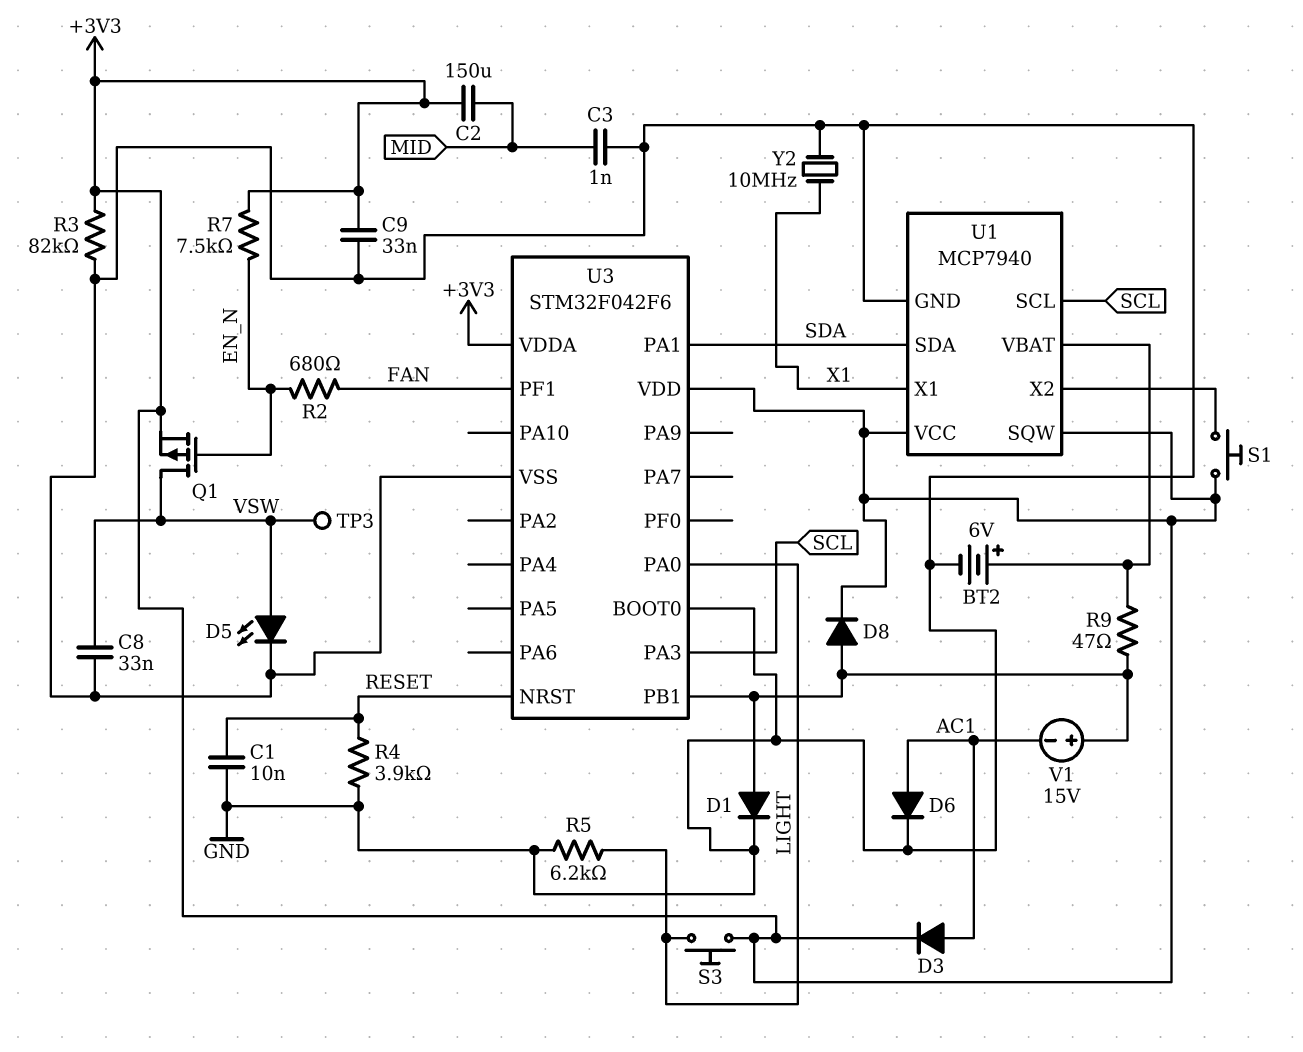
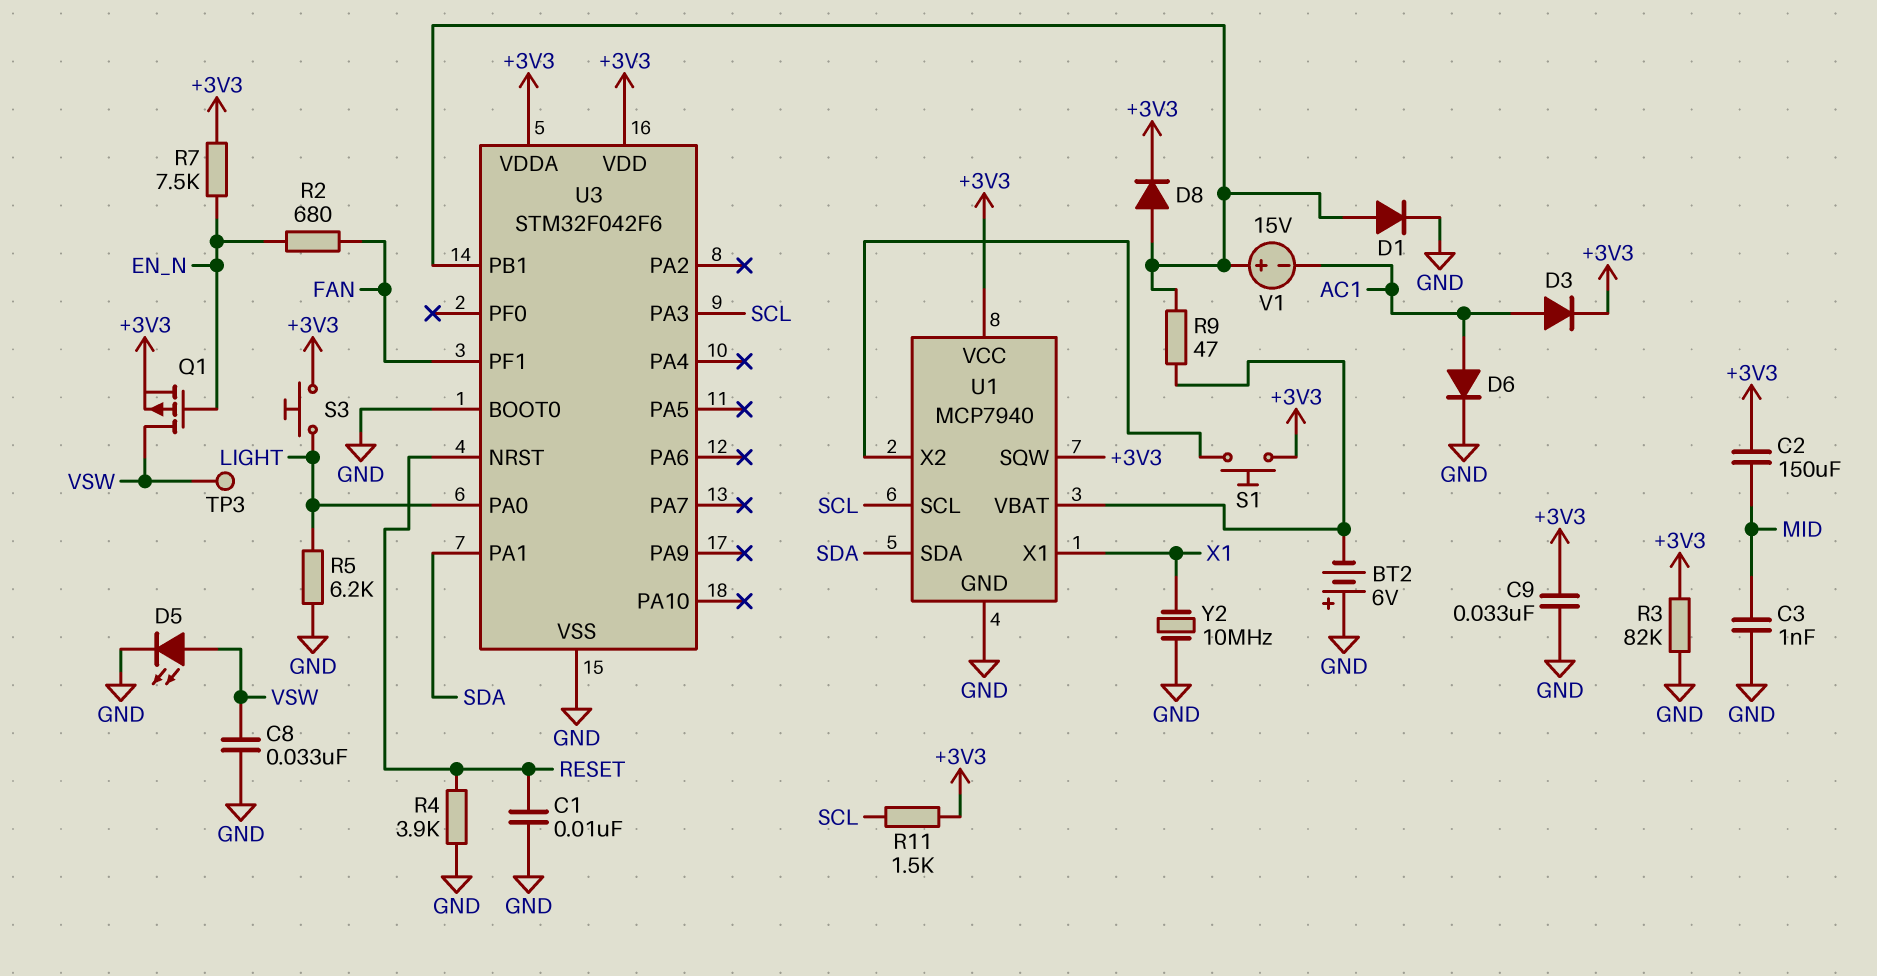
BT2: 6V (plus U1/VBAT, minus GND) -> 6V (plus GND, minus U1/VBAT)
R11: none -> 1.5k (+3V3, SCL)

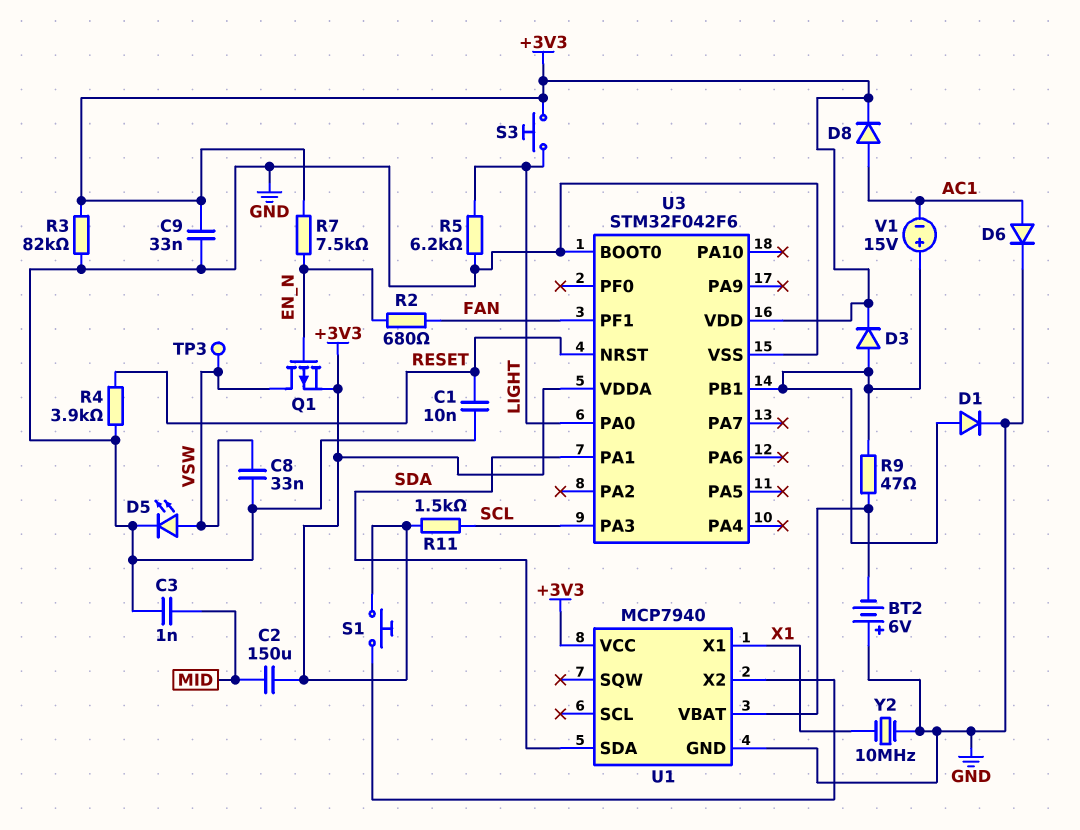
D3: diode (A AC1, K +3V3) -> diode (A U3/PB1, K +3V3)
D8: diode (A U3/PB1, K +3V3) -> diode (A AC1, K +3V3)
U1 pin SCL: SCL -> none
U1 pin SQW: +3V3 -> none

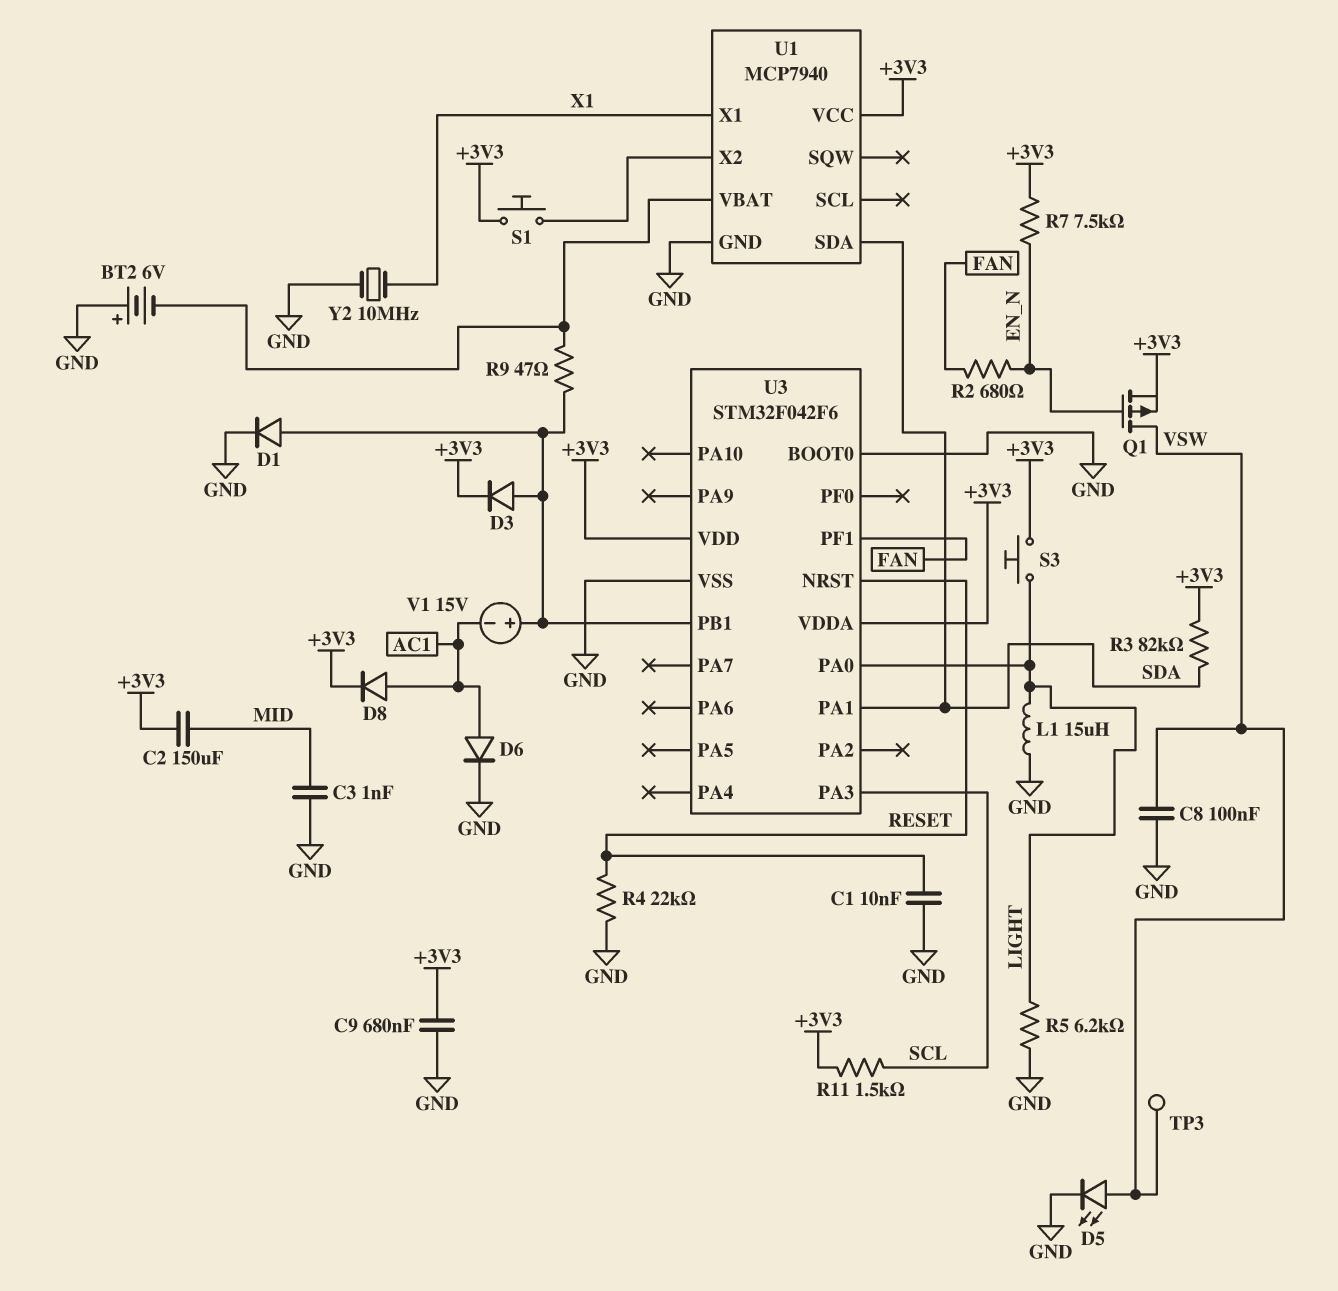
C8: 33nF (GND, VSW) -> 100nF (GND, VSW)
C9: 33nF (+3V3, GND) -> 680nF (+3V3, GND)
L1: none -> 15uH (GND, LIGHT)
R3: 82k (+3V3, GND) -> 82k (+3V3, SDA)
R4: 3.9k (GND, RESET) -> 22k (GND, RESET)

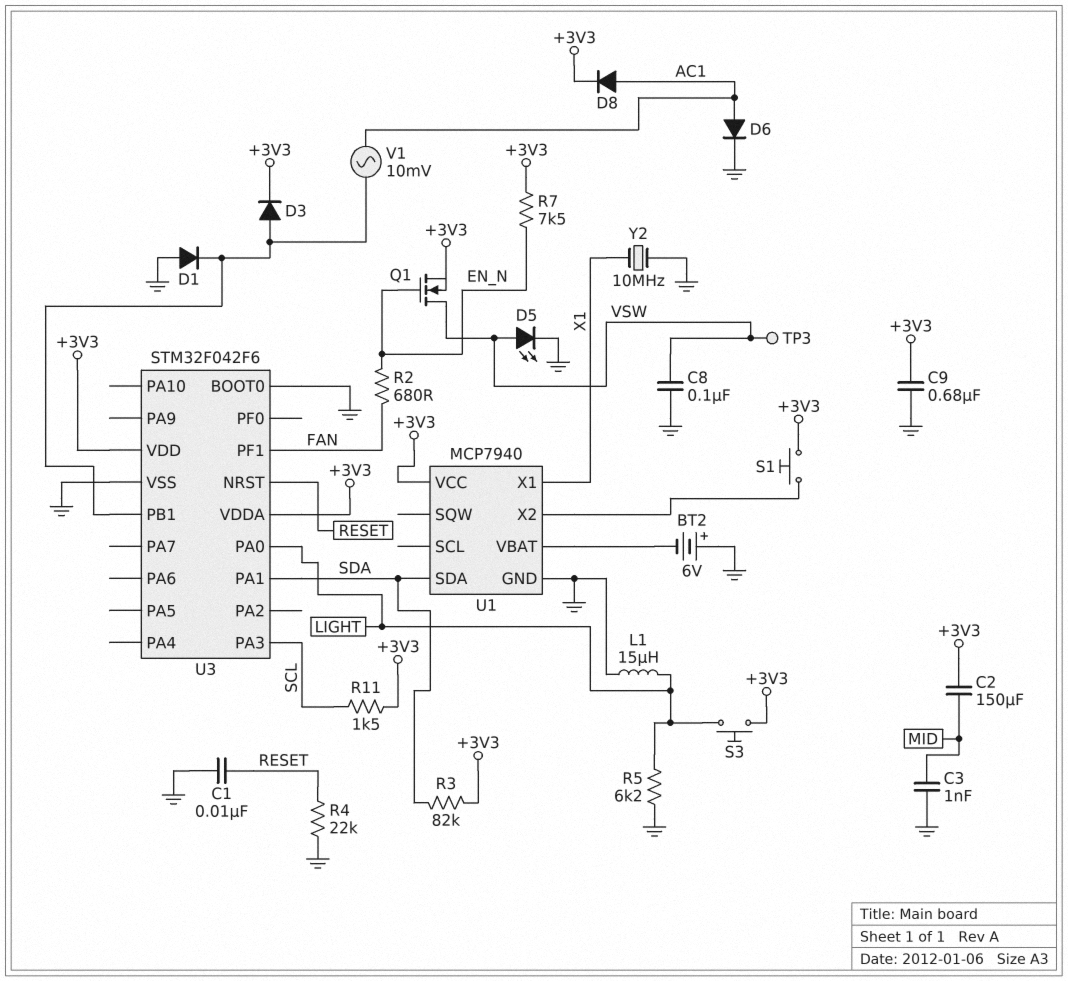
D1: diode (A U3/PB1, K GND) -> diode (A GND, K U3/PB1)
Q1: PMOS (G EN_N, D VSW, S +3V3) -> NMOS (G EN_N, D VSW, S +3V3)
R9: 47 (U1/VBAT, U3/PB1) -> none
V1: 15V (plus U3/PB1, minus AC1) -> AC 10mV (AC1, U3/PB1)

